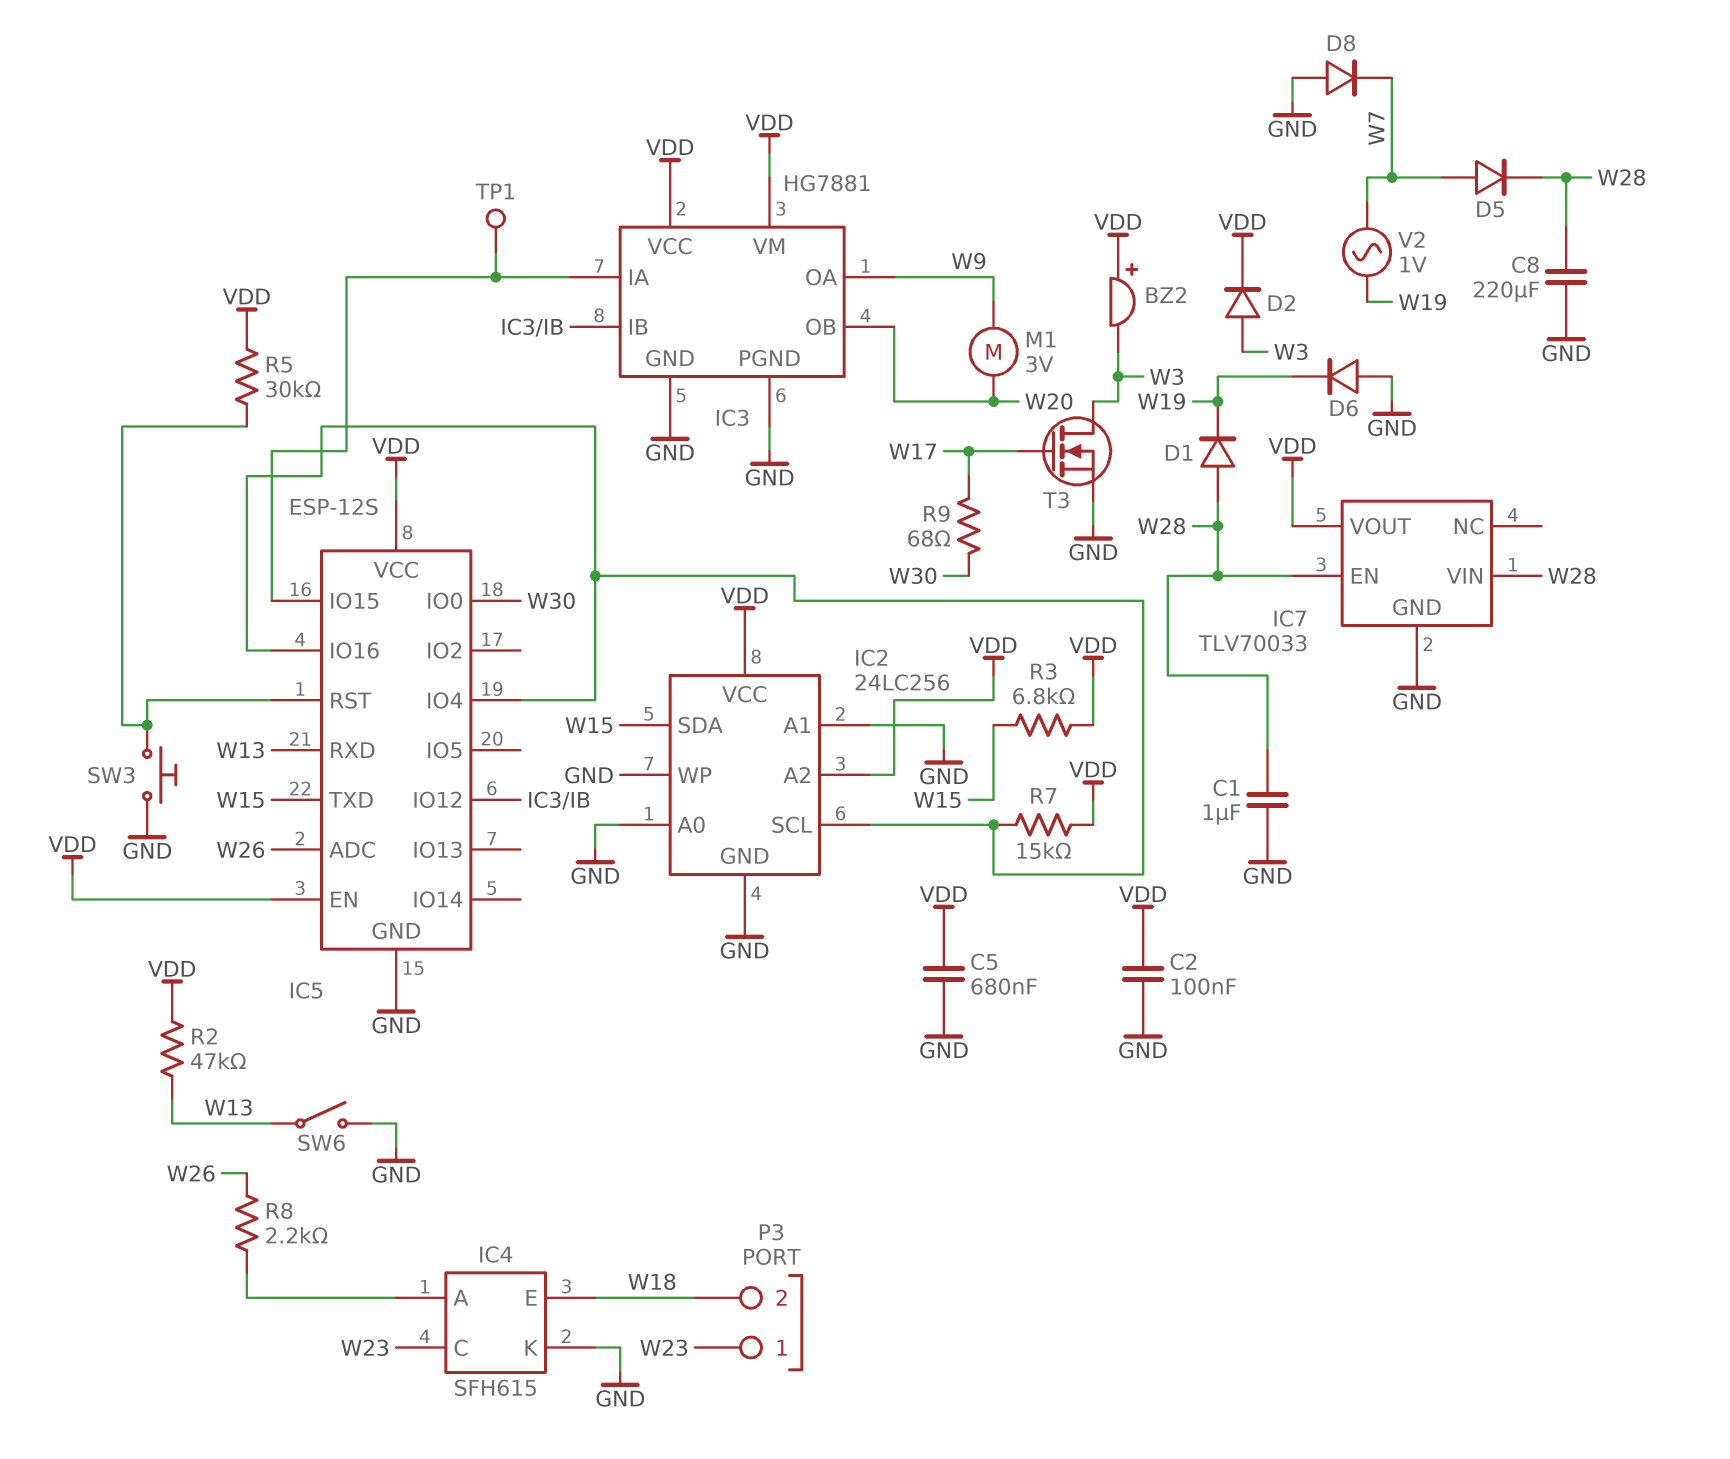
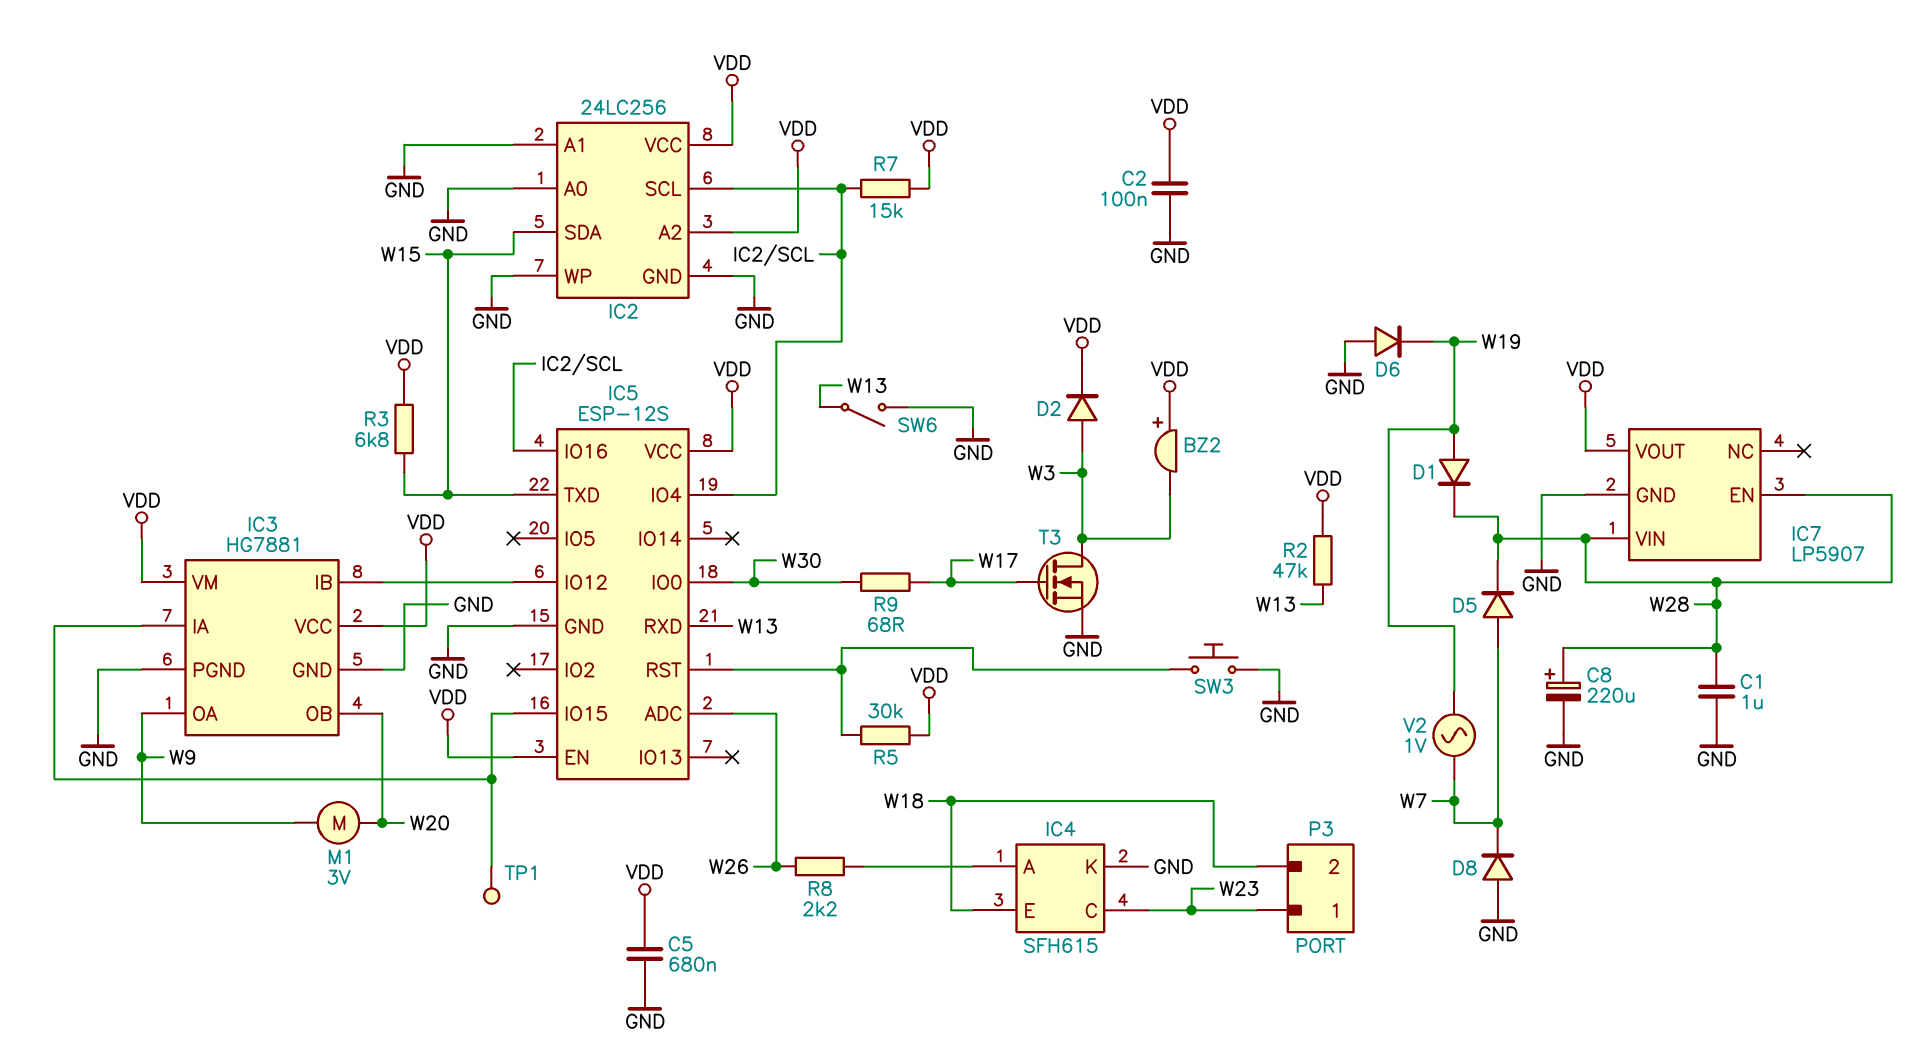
C8: 220uF (GND, W28) -> 220uF (plus W28, minus GND)
D1: diode (A W28, K W19) -> diode (A W19, K W28)
IC7: TLV70033 -> LP5907

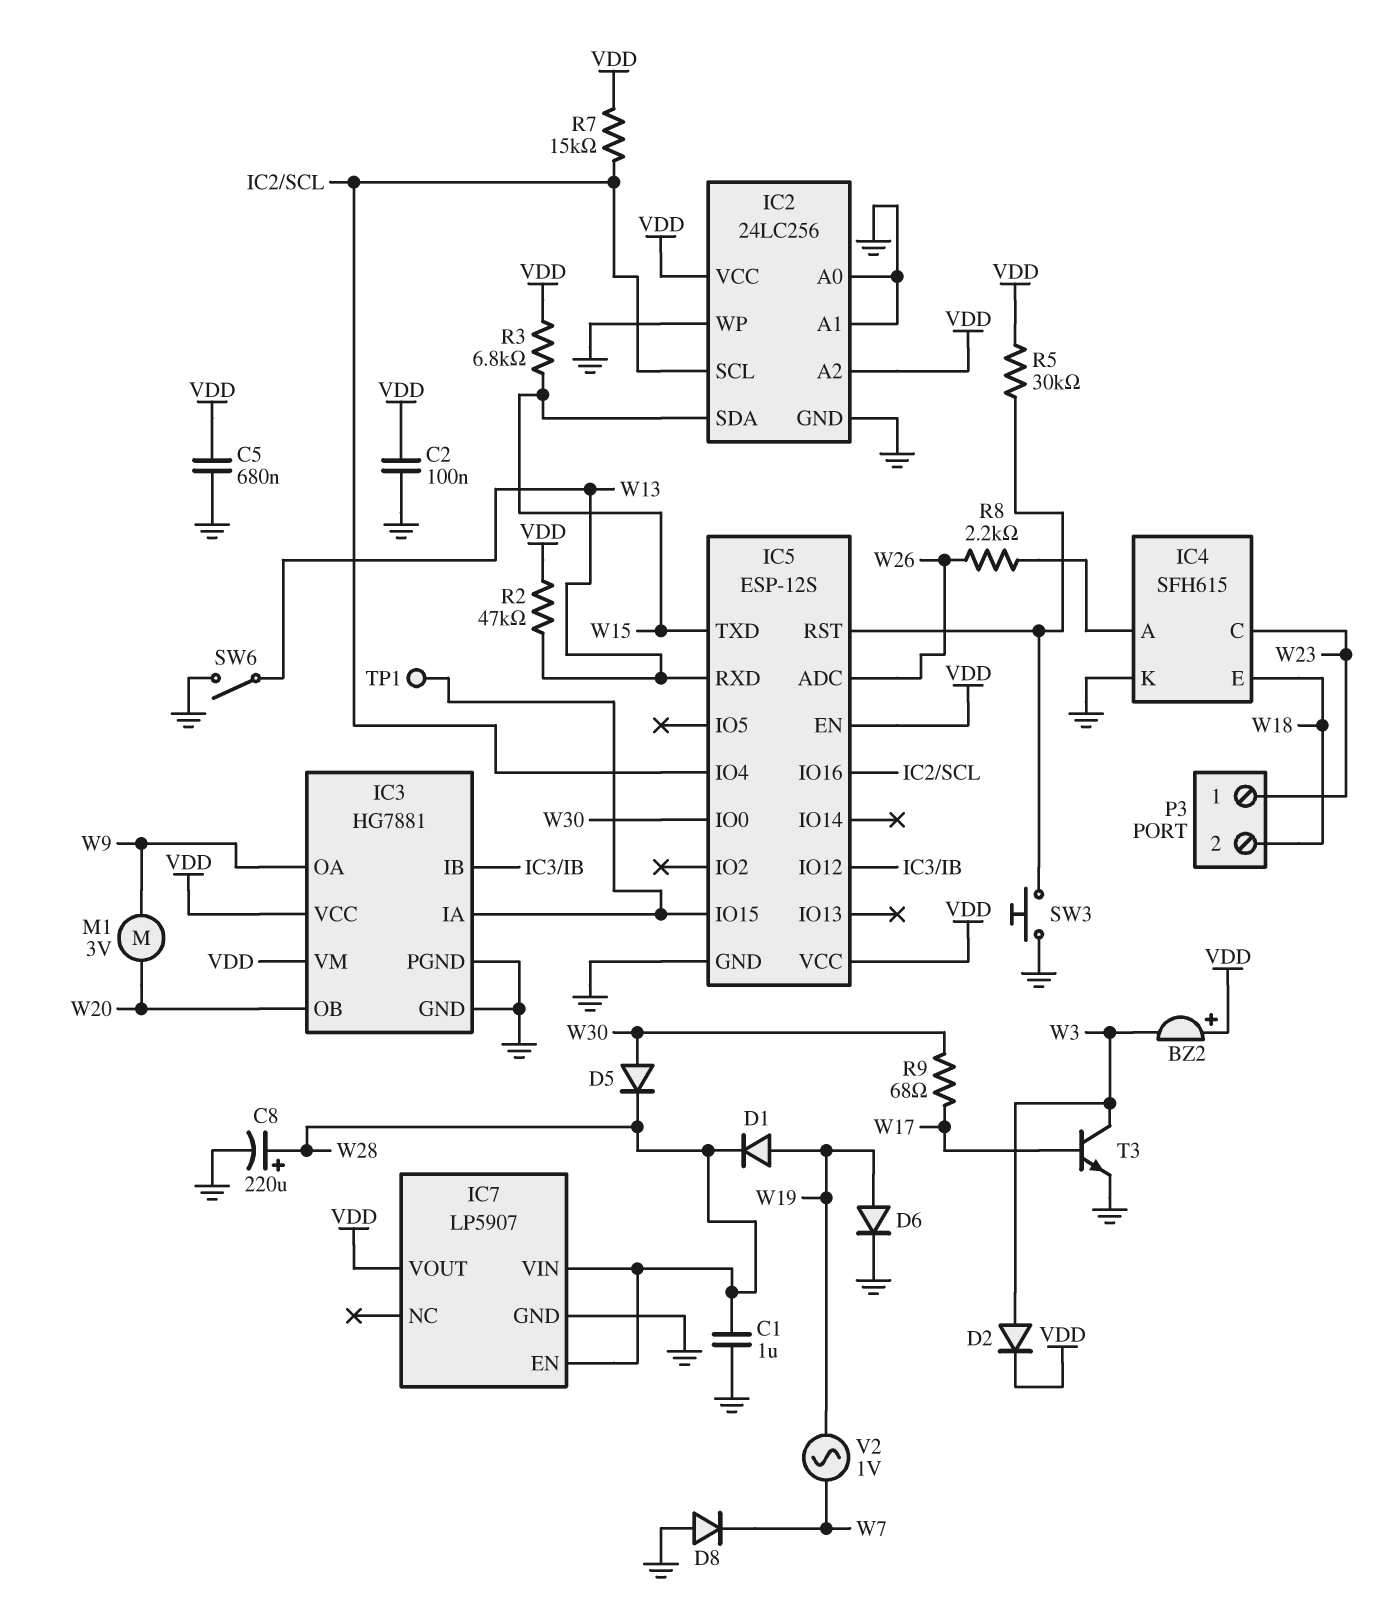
D5: diode (A W7, K W28) -> diode (A W30, K W28)
D6: diode (A GND, K W19) -> diode (A W19, K GND)
T3: NMOS (G W17, D W3, S GND) -> NPN (B W17, C W3, E GND)

